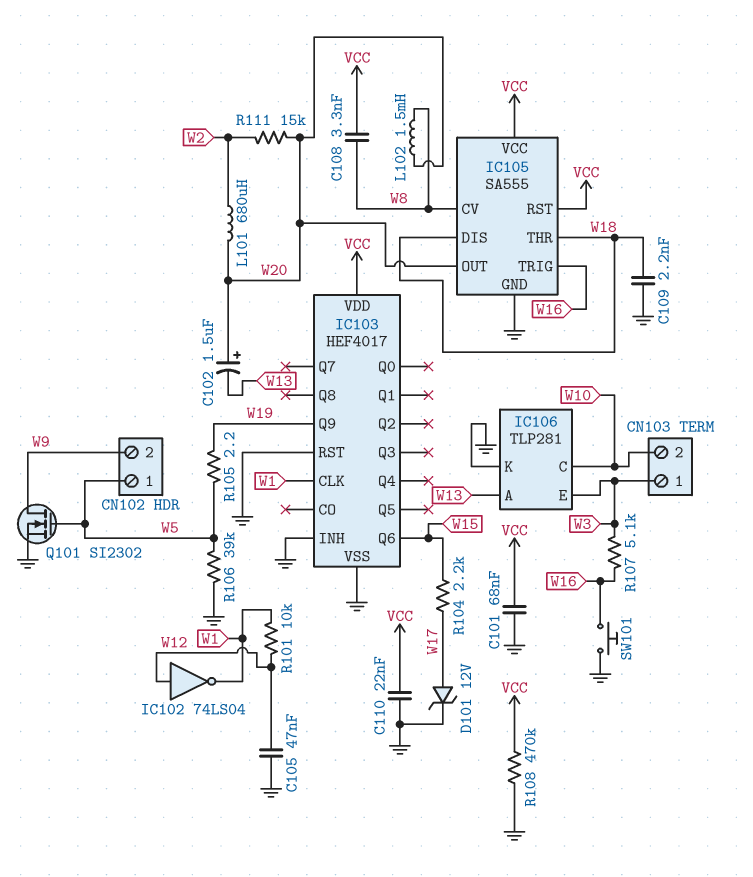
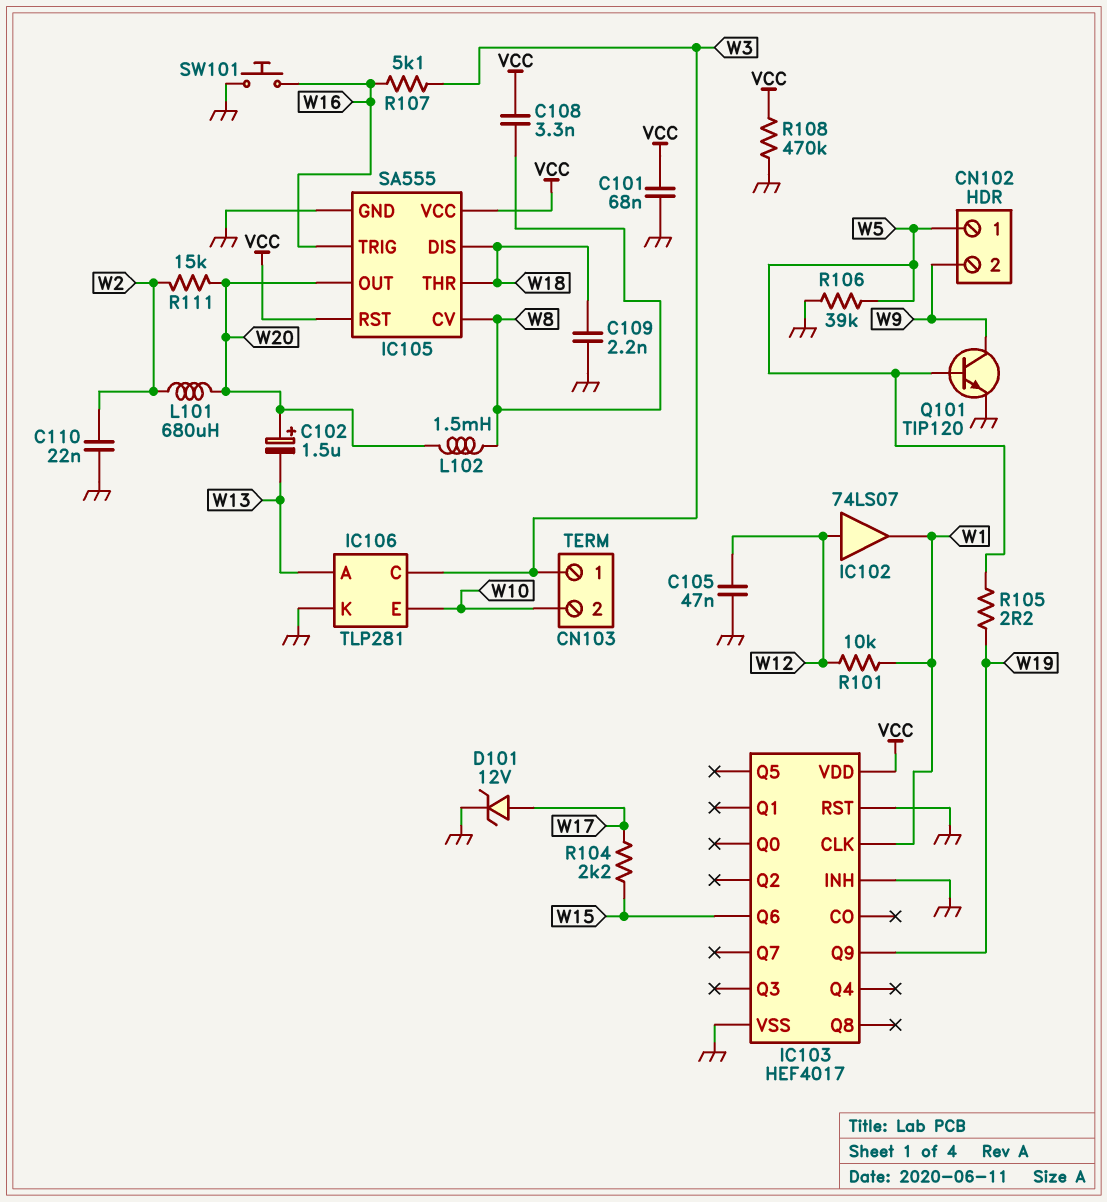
C110: 22nF (GND, VCC) -> 22nF (GND, W2)
IC102: NOT 74LS04 (in W12, out W1) -> buffer 74LS07 (in W12, out W1)
IC106 pin C: W10 -> W3
IC106 pin E: W3 -> W10
Q101: NMOS SI2302 (G W5, D W9, S GND) -> NPN TIP120 (B W5, C W9, E GND)

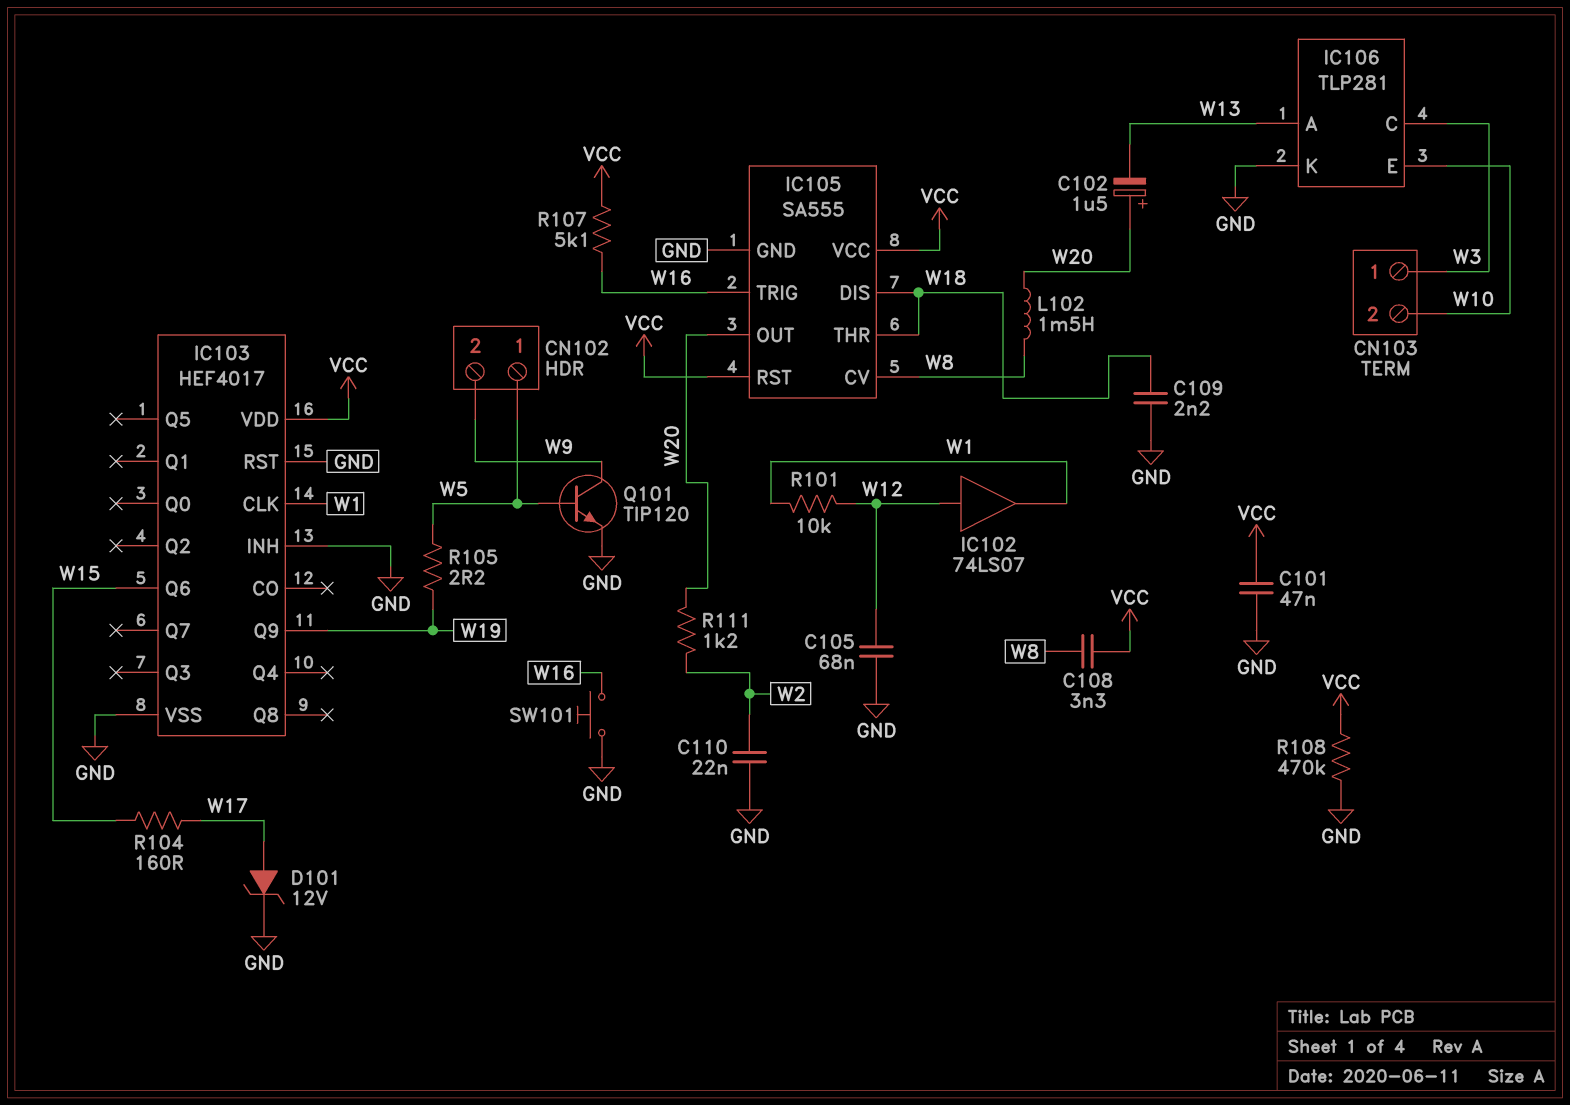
C101: 68nF (GND, VCC) -> 47nF (GND, VCC)
C105: 47nF (GND, W12) -> 68nF (GND, W12)
L101: 680uH (W2, W20) -> none
R104: 2.2k (W15, W17) -> 160 (W15, W17)
R106: 39k (GND, W5) -> none
R107: 5.1k (W3, W16) -> 5.1k (VCC, W16)
R111: 15k (W2, W20) -> 1.2k (W2, W20)

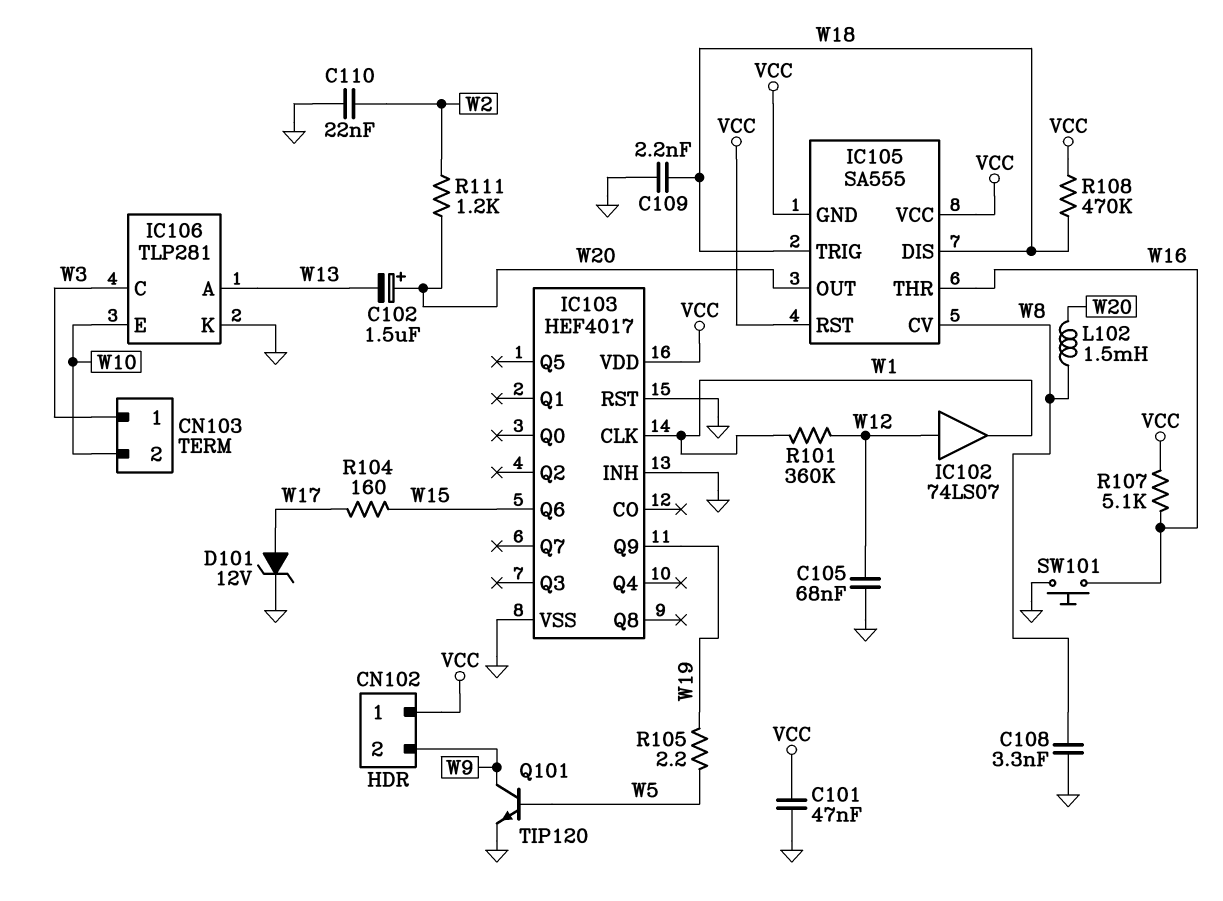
C108: 3.3nF (VCC, W8) -> 3.3nF (GND, W8)
CN102 pin 1: W5 -> VCC
IC105 pin GND: GND -> VCC
IC105 pin THR: W18 -> W16
IC105 pin TRIG: W16 -> W18
R101: 10k (W1, W12) -> 360k (W1, W12)
R108: 470k (GND, VCC) -> 470k (VCC, W18)

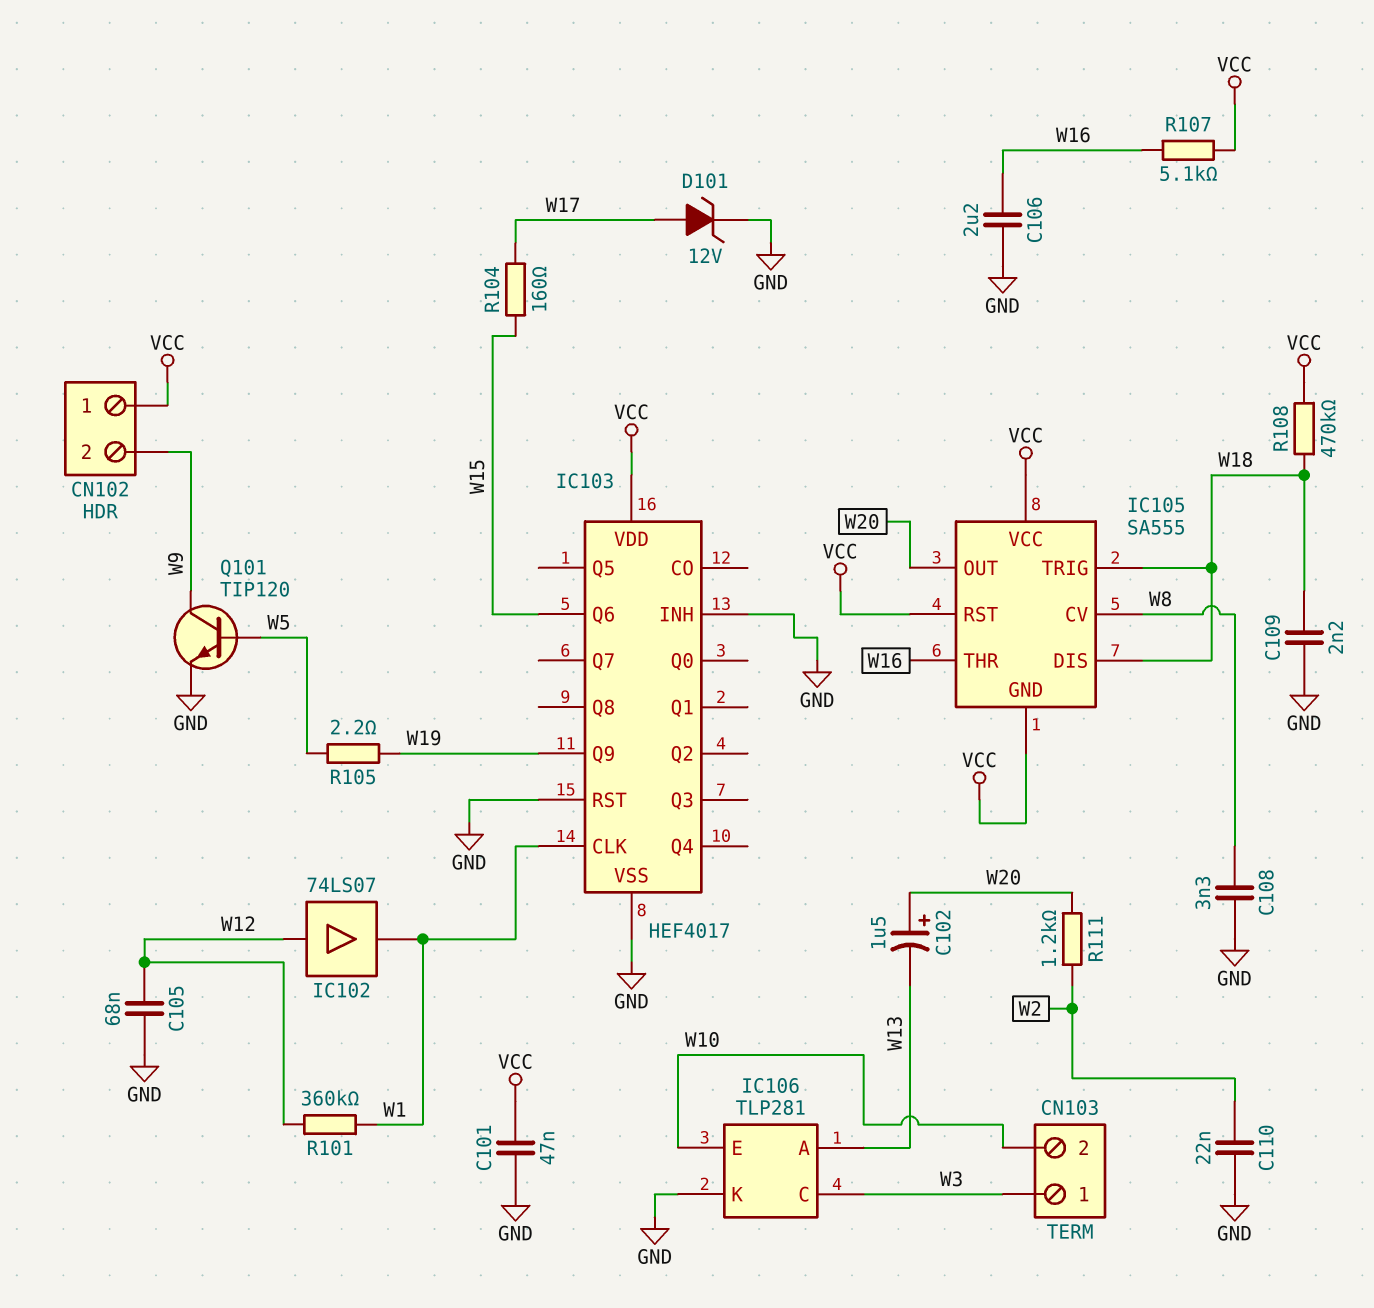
C106: none -> 2.2uF (GND, W16)
L102: 1.5mH (W8, W20) -> none
SW101: button (GND, W16) -> none

